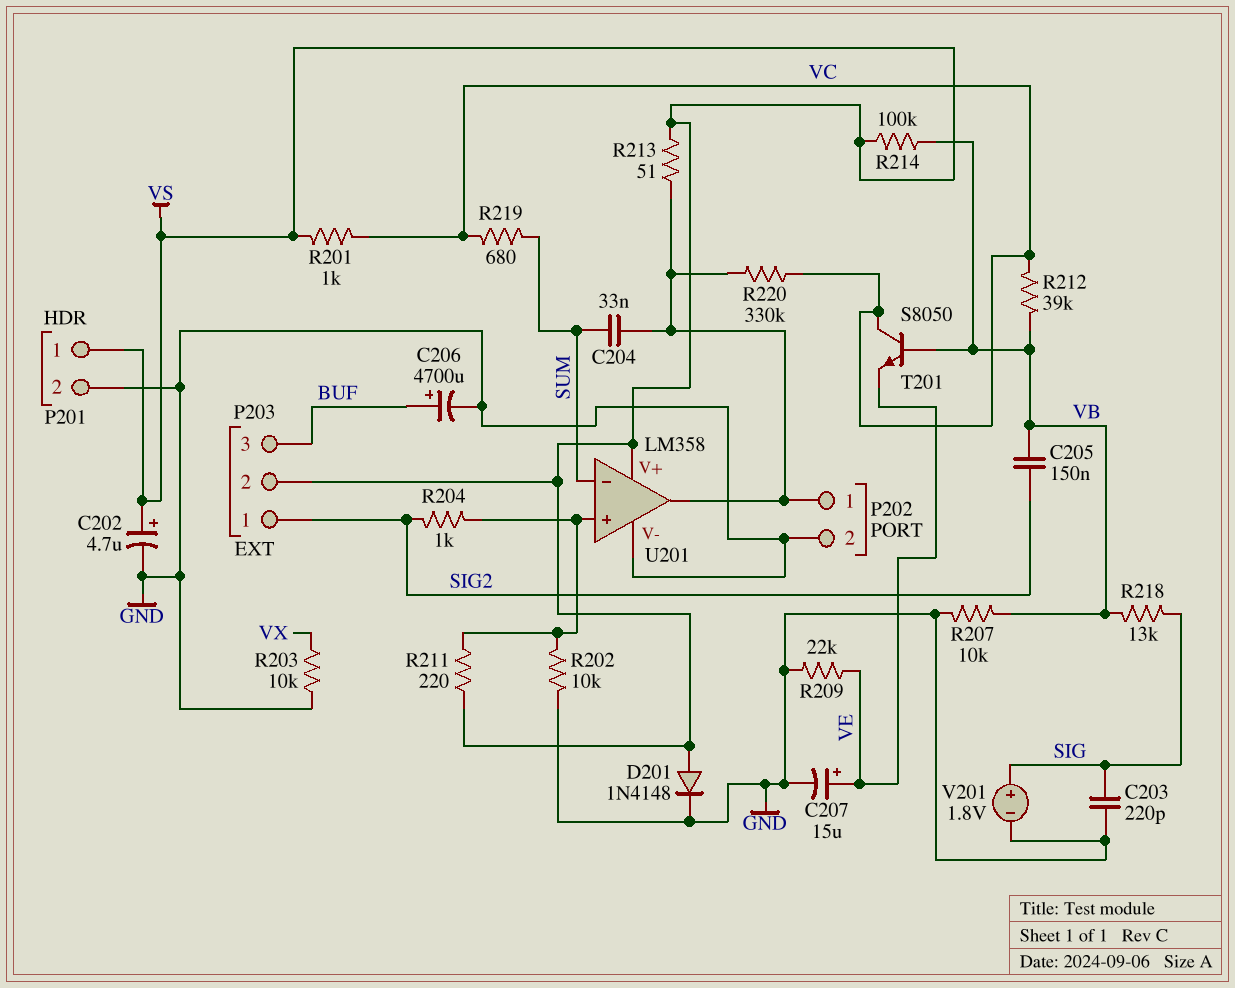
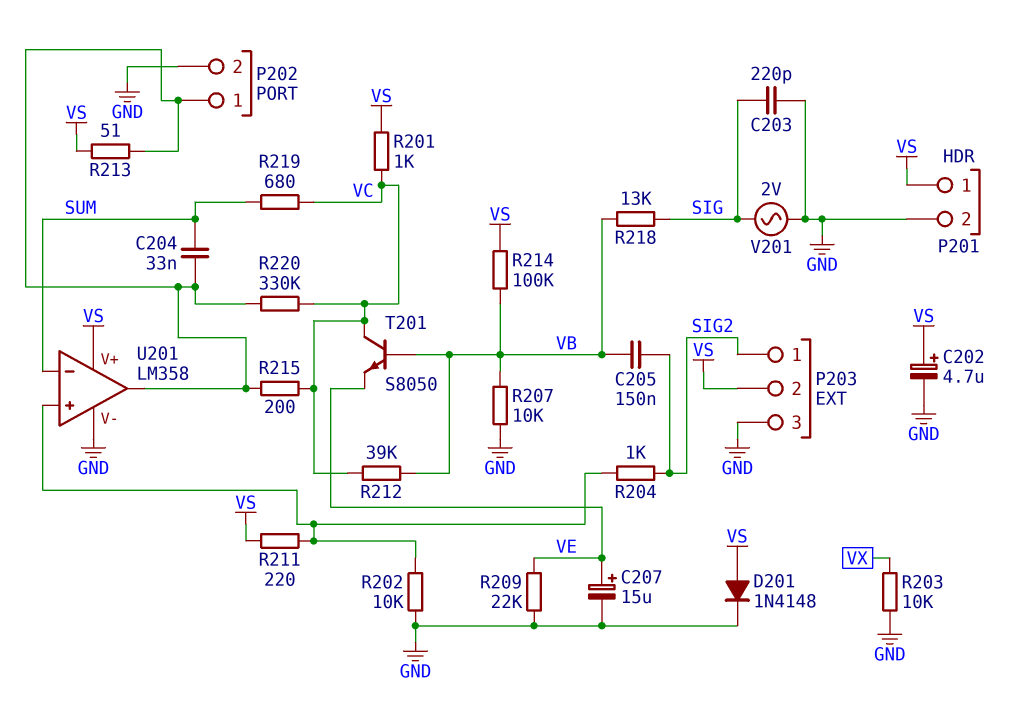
C206: 4700uF (plus BUF, minus GND) -> none
P203 pin 3: BUF -> GND
R215: none -> 200 (P202/1, VC)
V201: 1.8V (plus SIG, minus GND) -> AC 2V (GND, SIG)

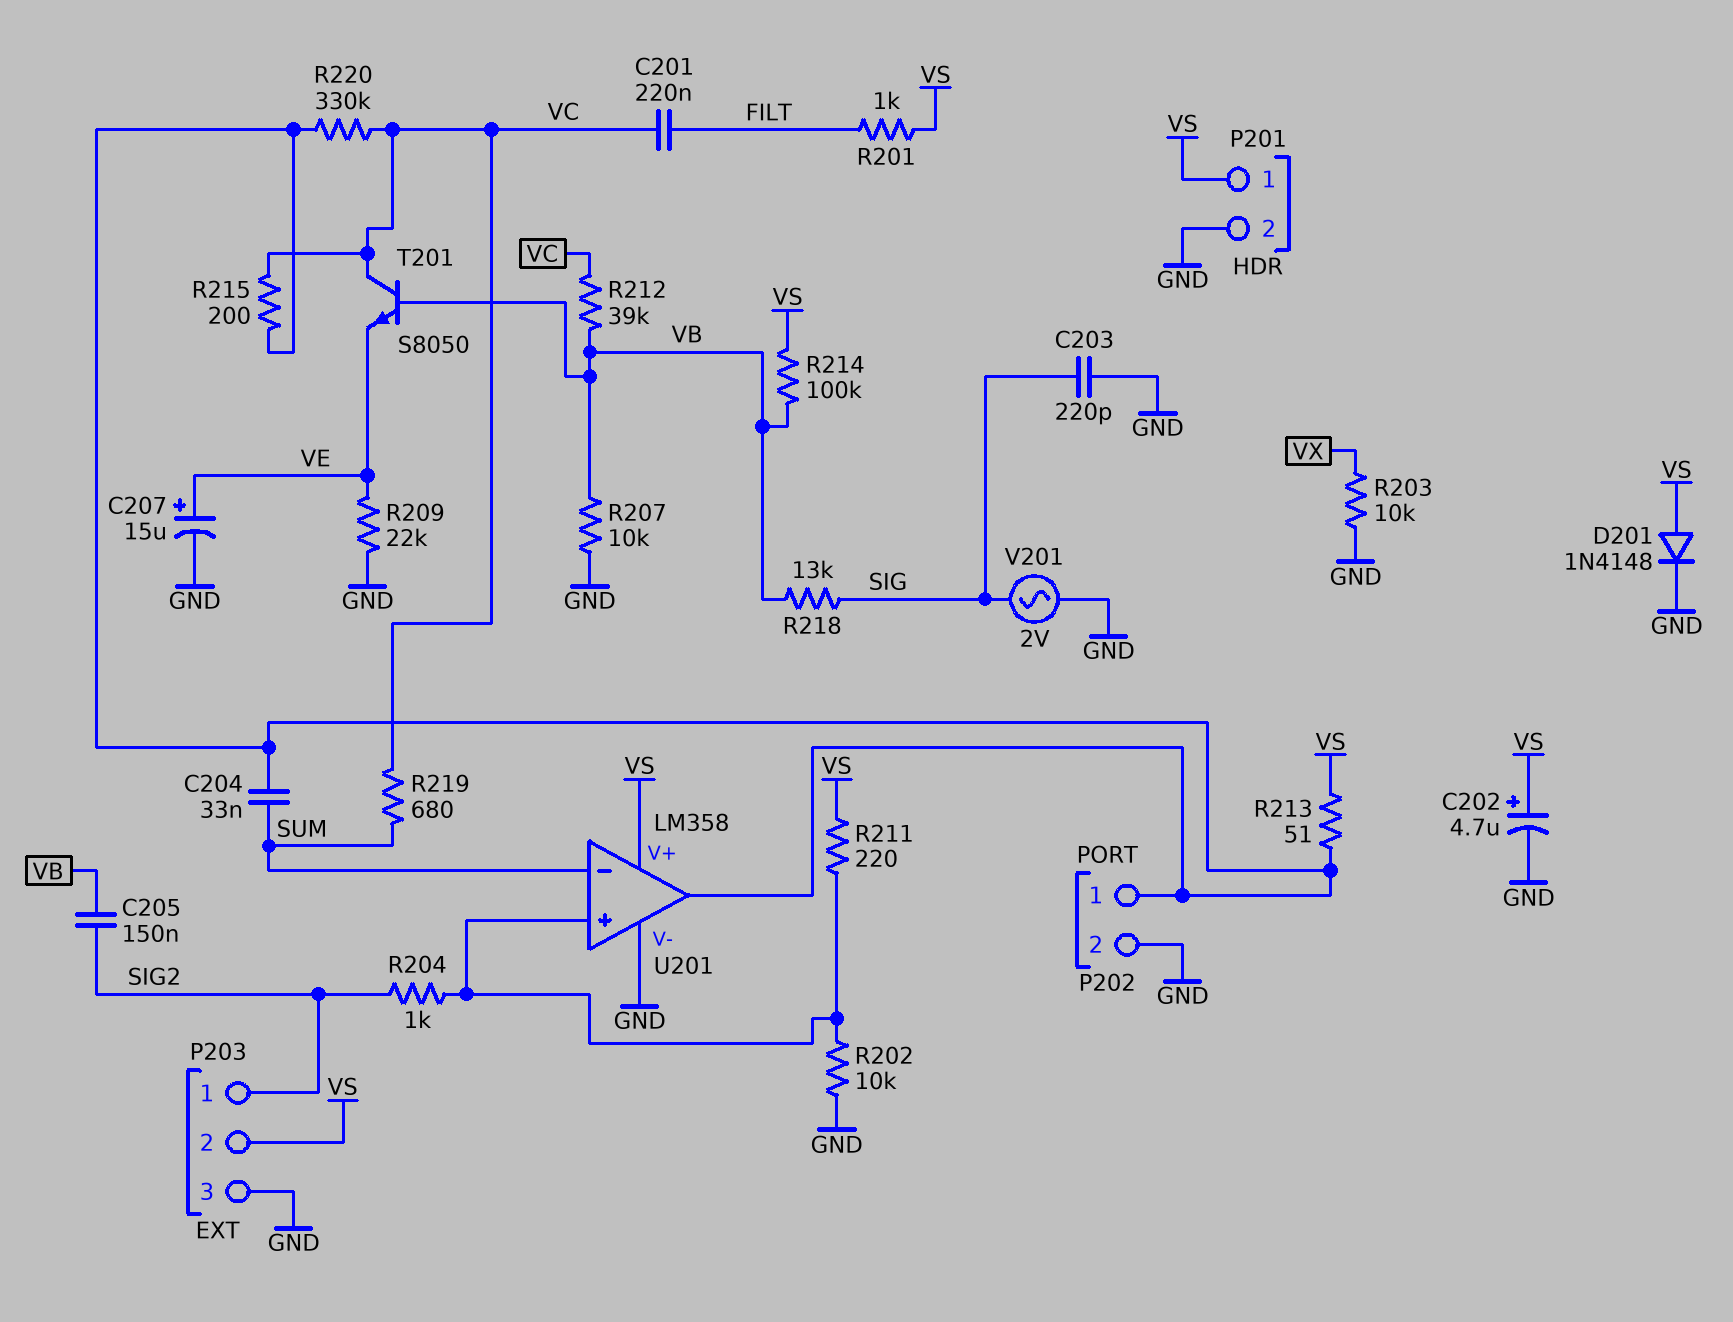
C201: none -> 220nF (FILT, VC)
R201: 1k (VC, VS) -> 1k (FILT, VS)

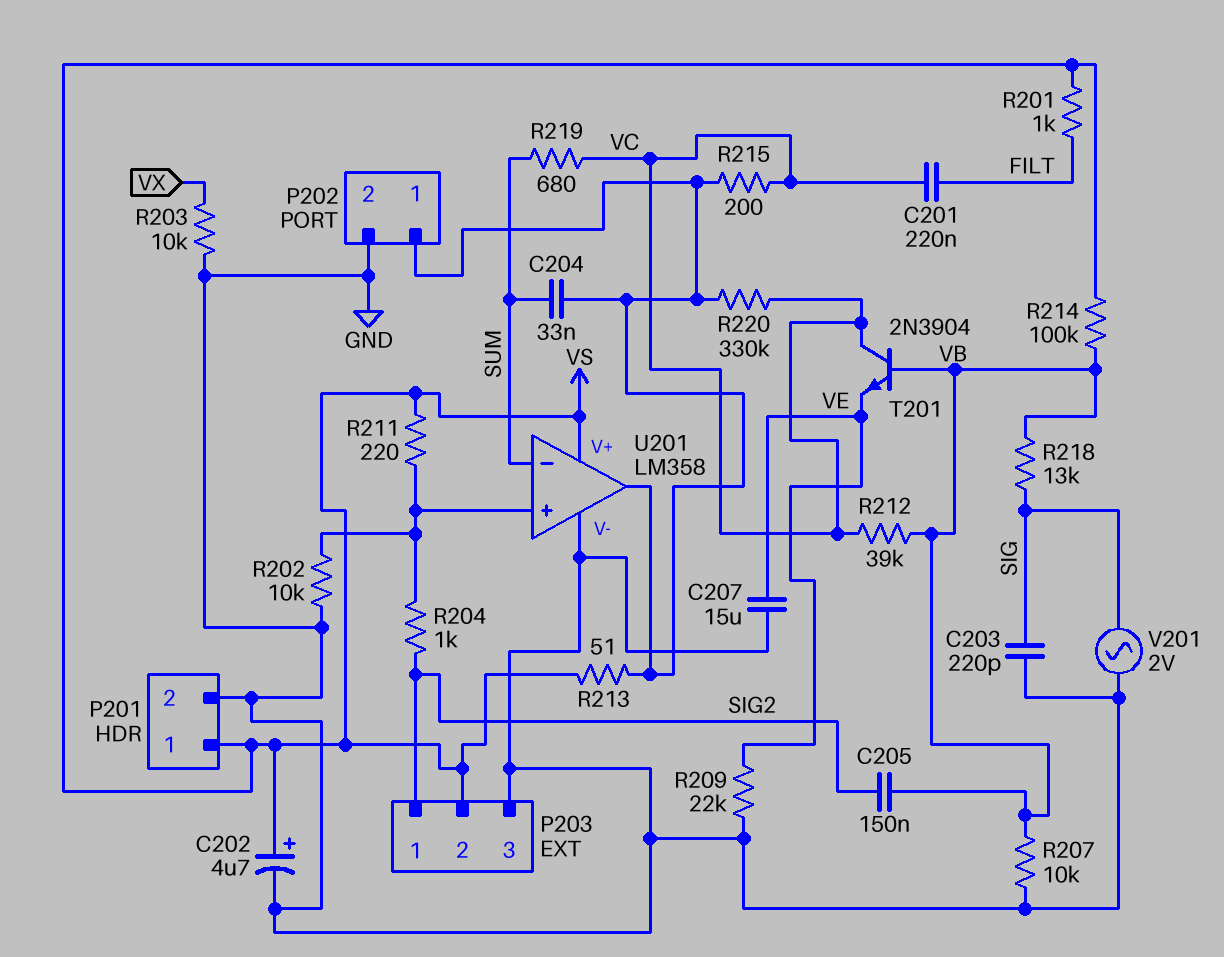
C207: 15uF (plus VE, minus GND) -> 15uF (GND, VE)
D201: diode 1N4148 (A VS, K GND) -> none
T201: NPN S8050 (B VB, C VC, E VE) -> NPN 2N3904 (B VB, C VC, E VE)

